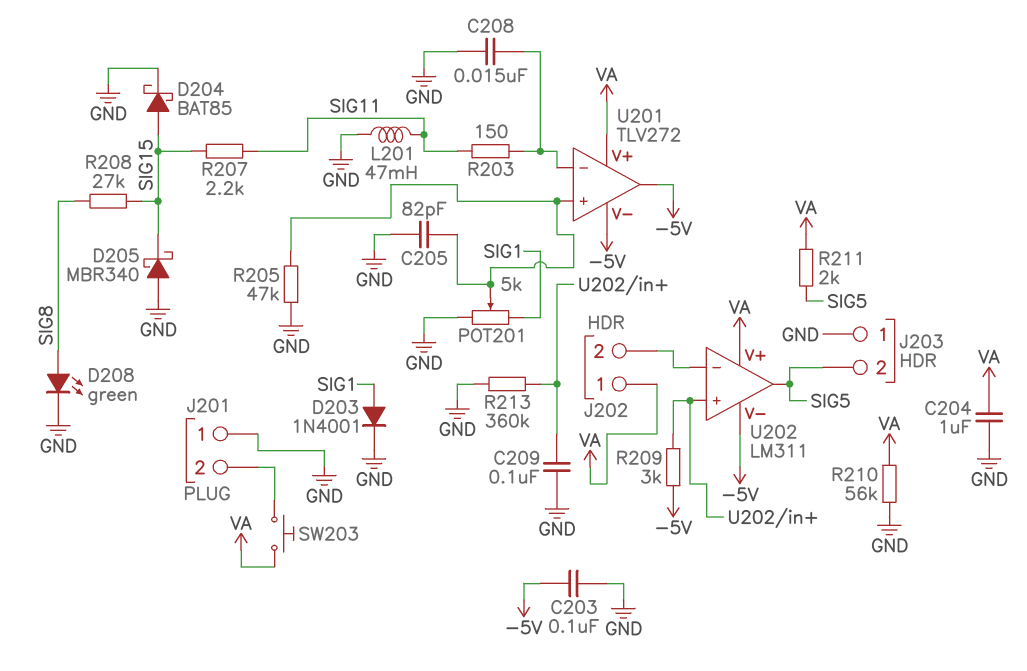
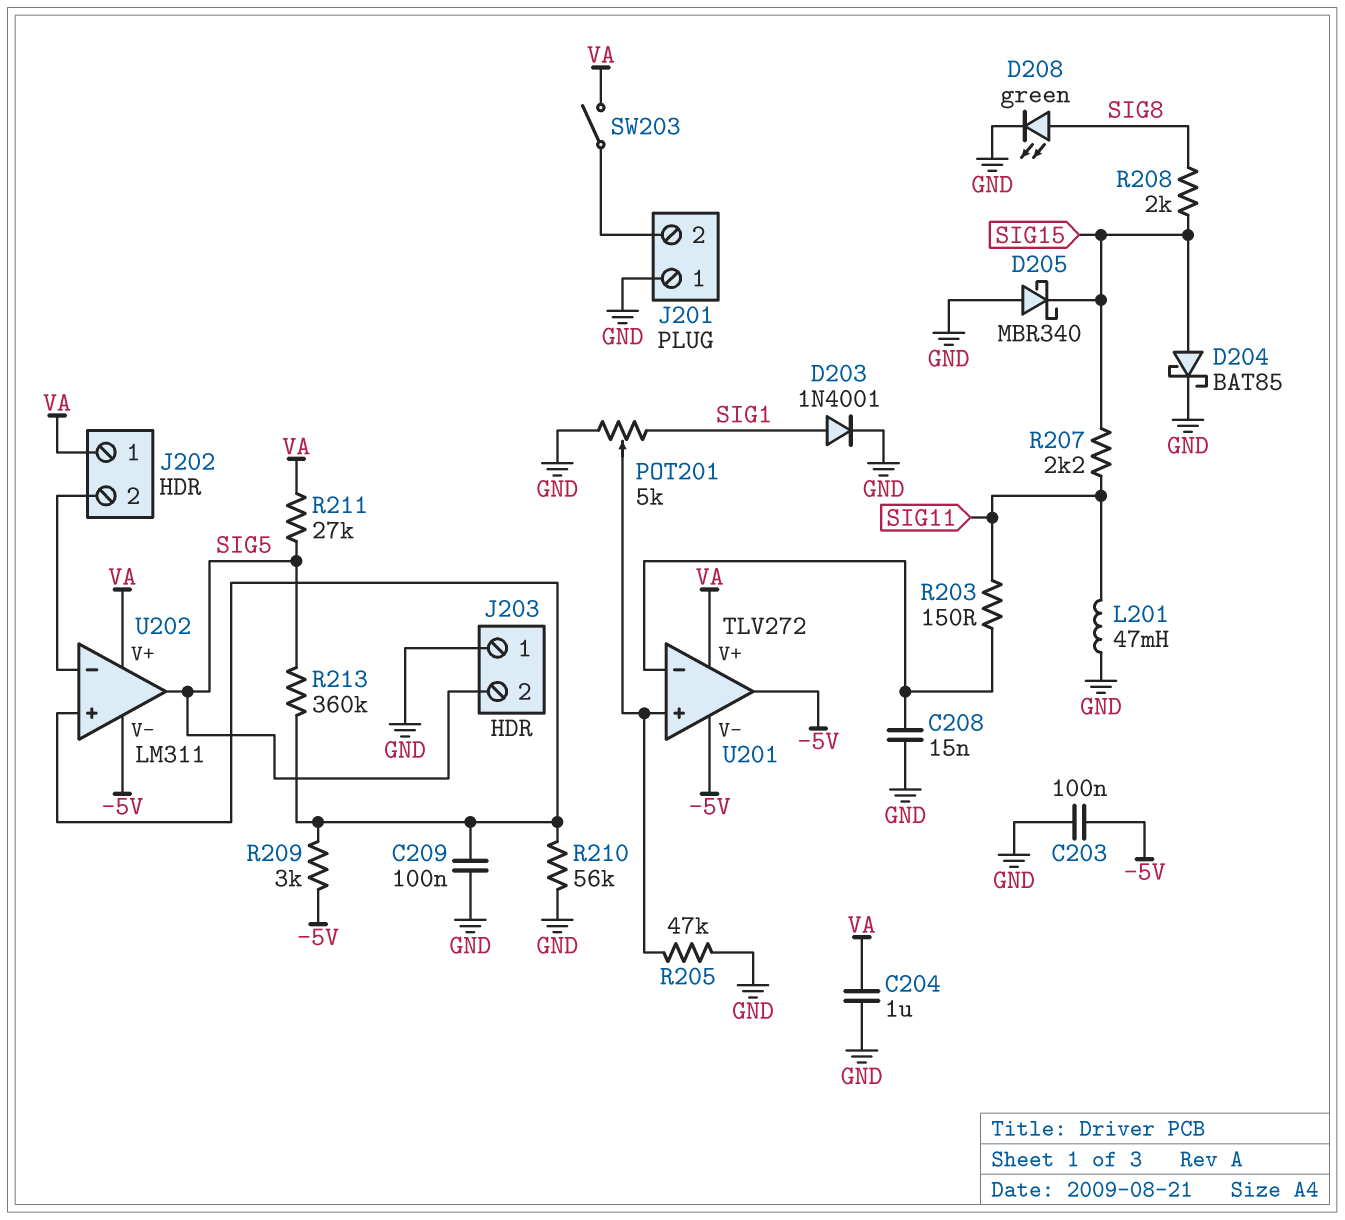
C205: 82pF (GND, U201/in+) -> none
R208: 27k (SIG8, SIG15) -> 2k (SIG8, SIG15)
R210: 56k (GND, VA) -> 56k (GND, U202/in+)
R211: 2k (SIG5, VA) -> 27k (SIG5, VA)
R213: 360k (GND, U202/in+) -> 360k (SIG5, U202/in+)
SW203: button (J201/2, VA) -> switch (J201/2, VA)

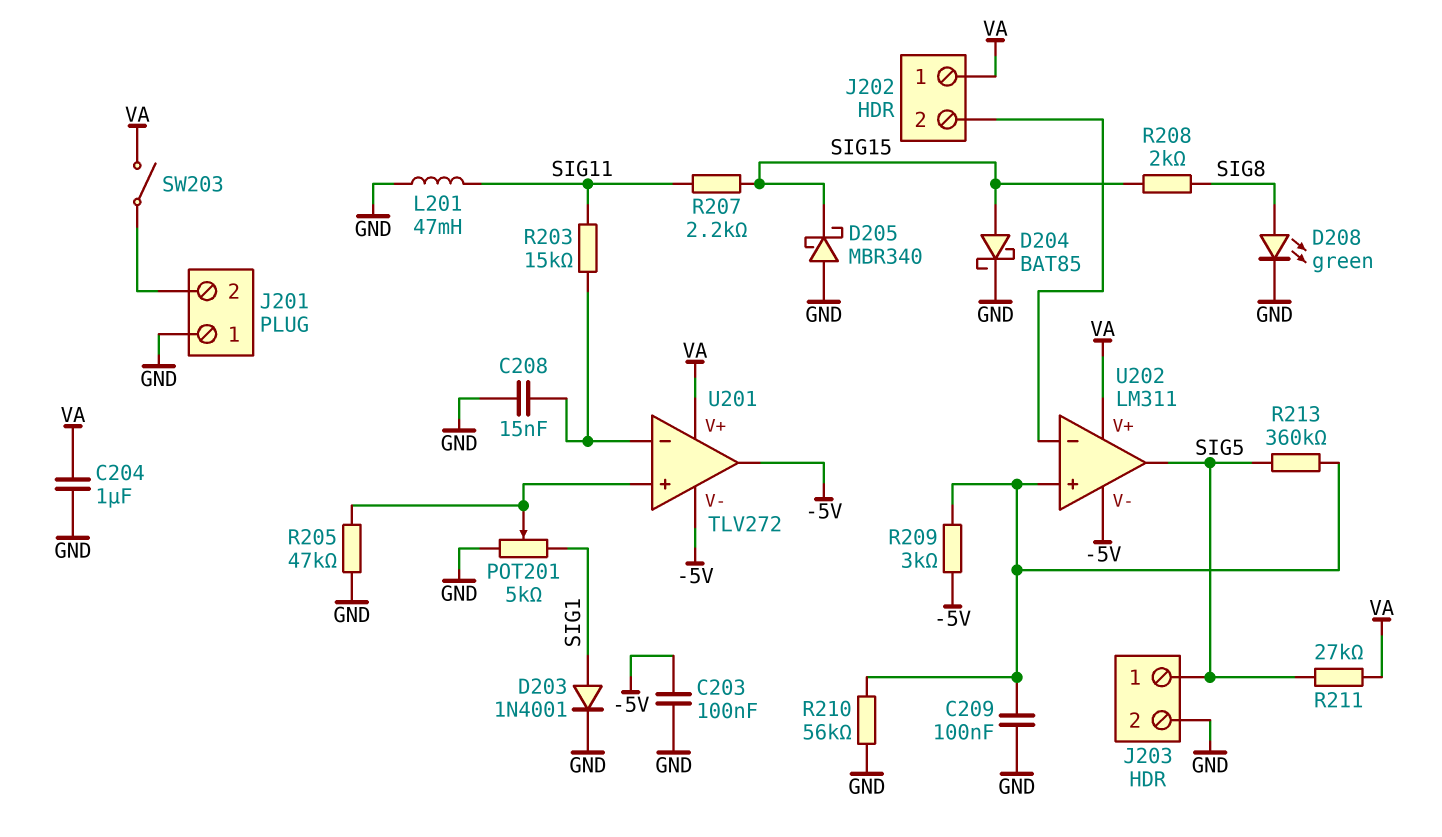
J203 pin 1: GND -> SIG5
J203 pin 2: SIG5 -> GND
R203: 150 (SIG11, U201/in-) -> 15k (SIG11, U201/in-)

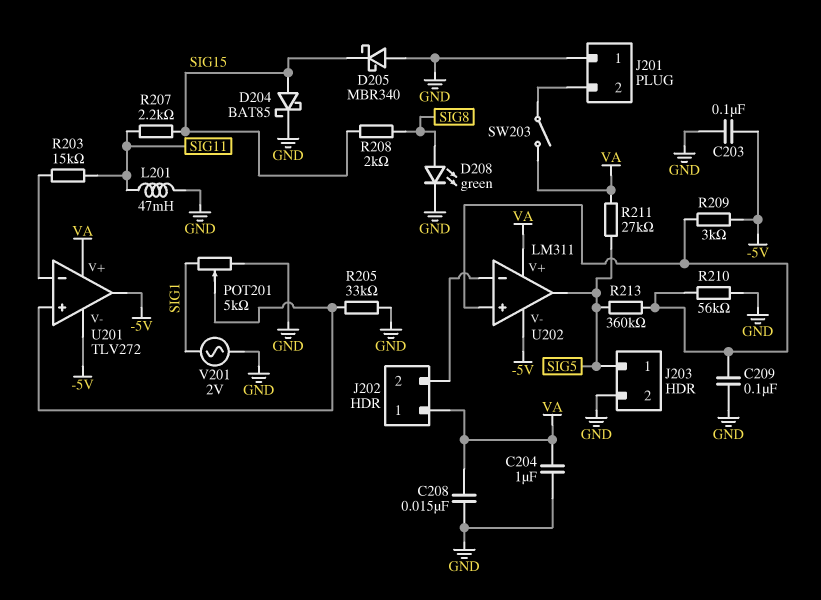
C208: 15nF (GND, U201/in-) -> 15nF (GND, VA)
D203: diode 1N4001 (A SIG1, K GND) -> none
R205: 47k (GND, U201/in+) -> 33k (GND, U201/in+)
V201: none -> AC 2V (GND, SIG1)

